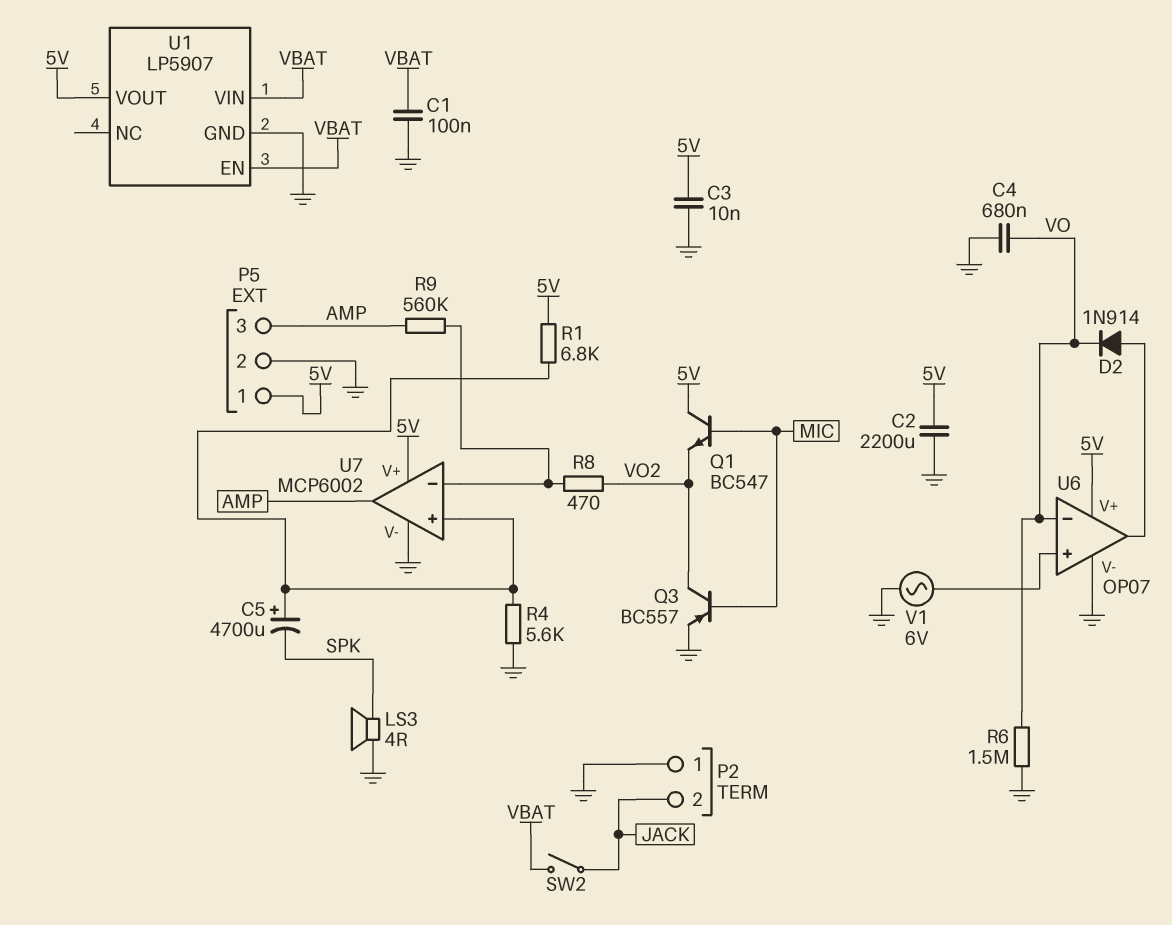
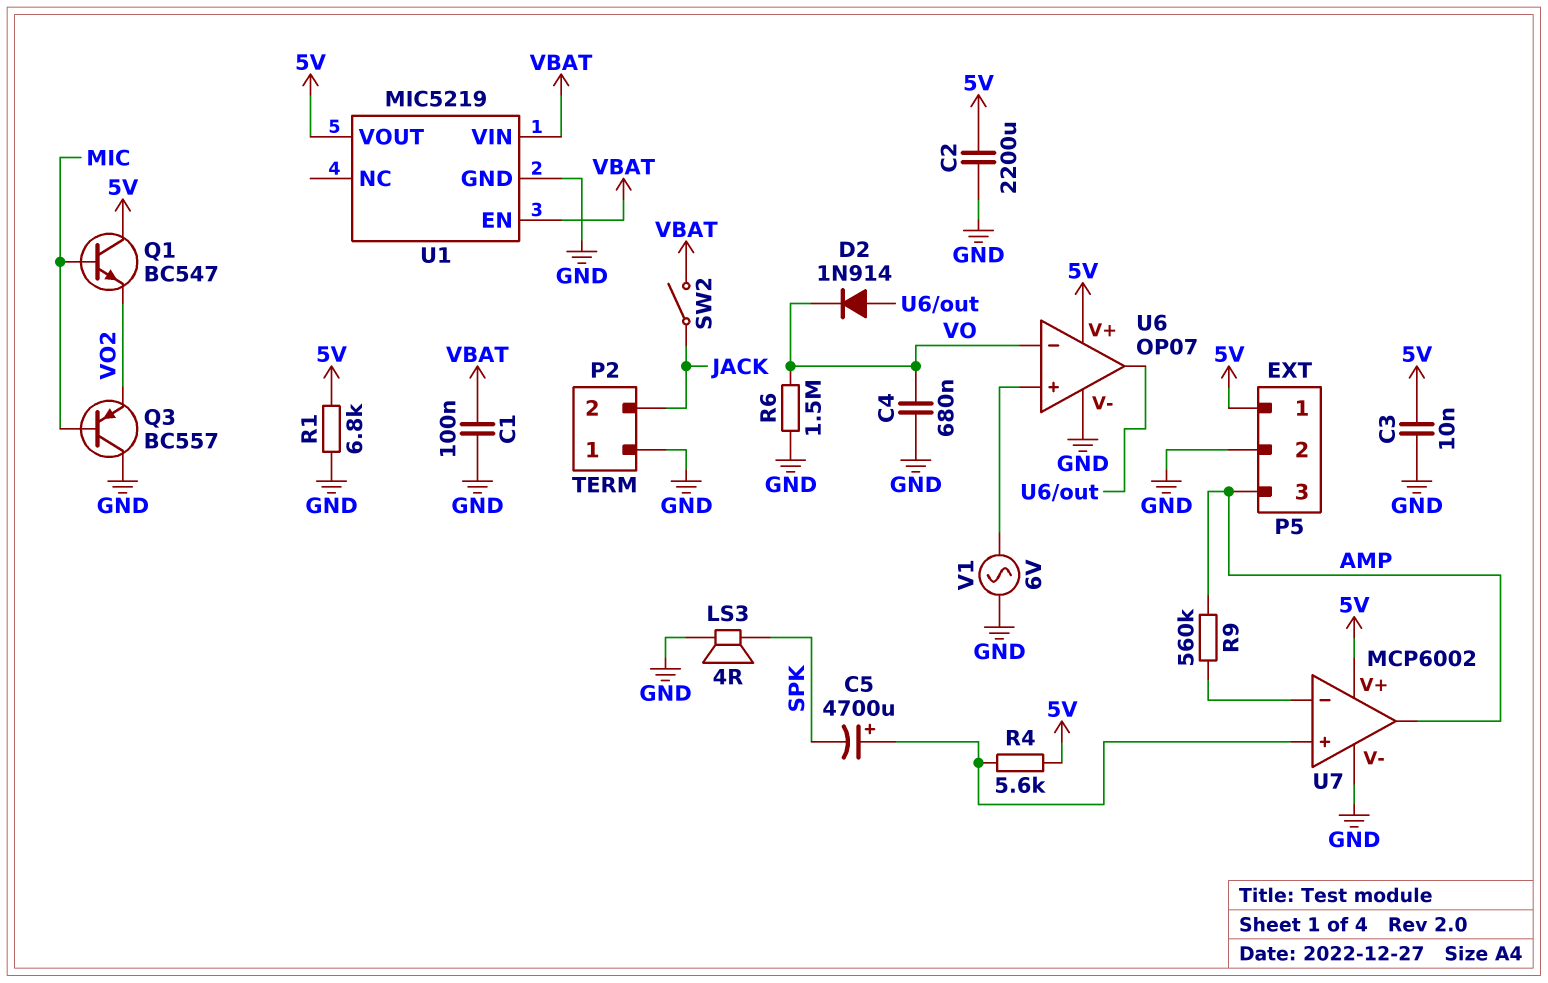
Q3: PNP BC557 (B MIC, C VO2, E GND) -> PNP BC557 (B MIC, C GND, E VO2)
R1: 6.8k (5V, U7/in+) -> 6.8k (5V, GND)
R4: 5.6k (GND, U7/in+) -> 5.6k (5V, U7/in+)
R8: 470 (U7/in-, VO2) -> none
U1: LP5907 -> MIC5219

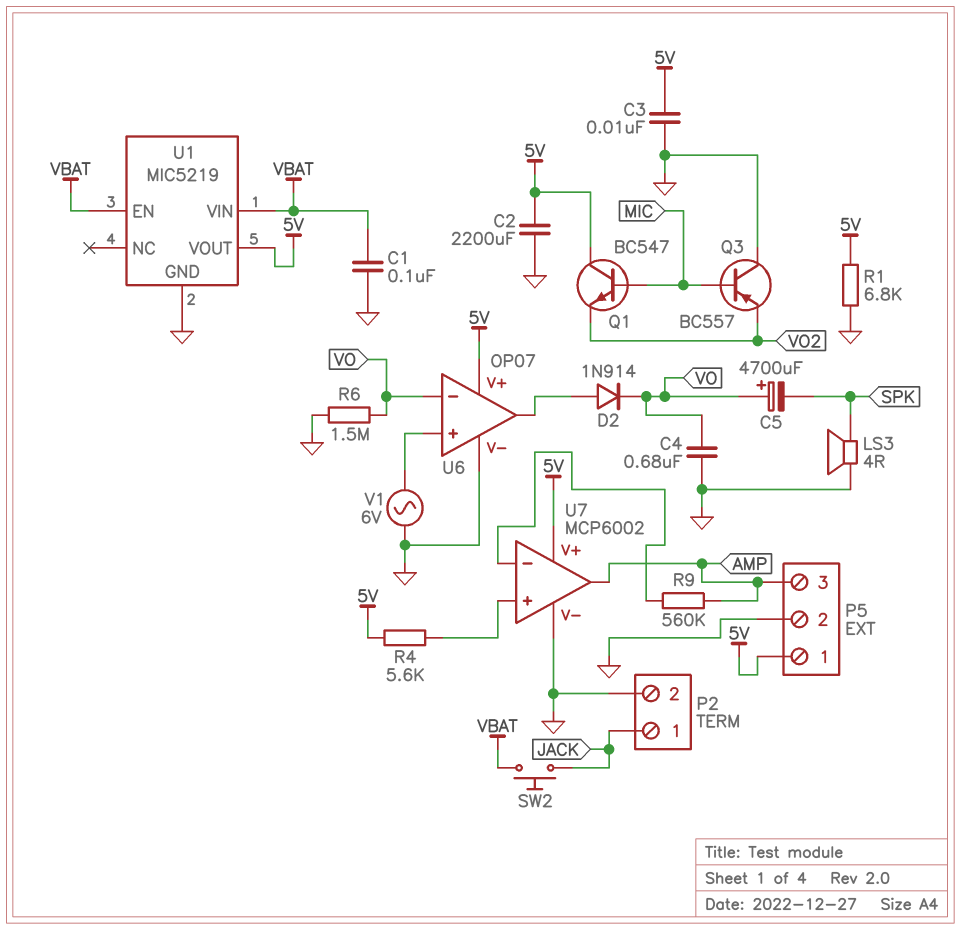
C5: 4700uF (plus U7/in+, minus SPK) -> 4700uF (plus VO, minus SPK)
P2 pin 1: GND -> JACK
P2 pin 2: JACK -> GND
SW2: switch (JACK, VBAT) -> button (JACK, VBAT)

